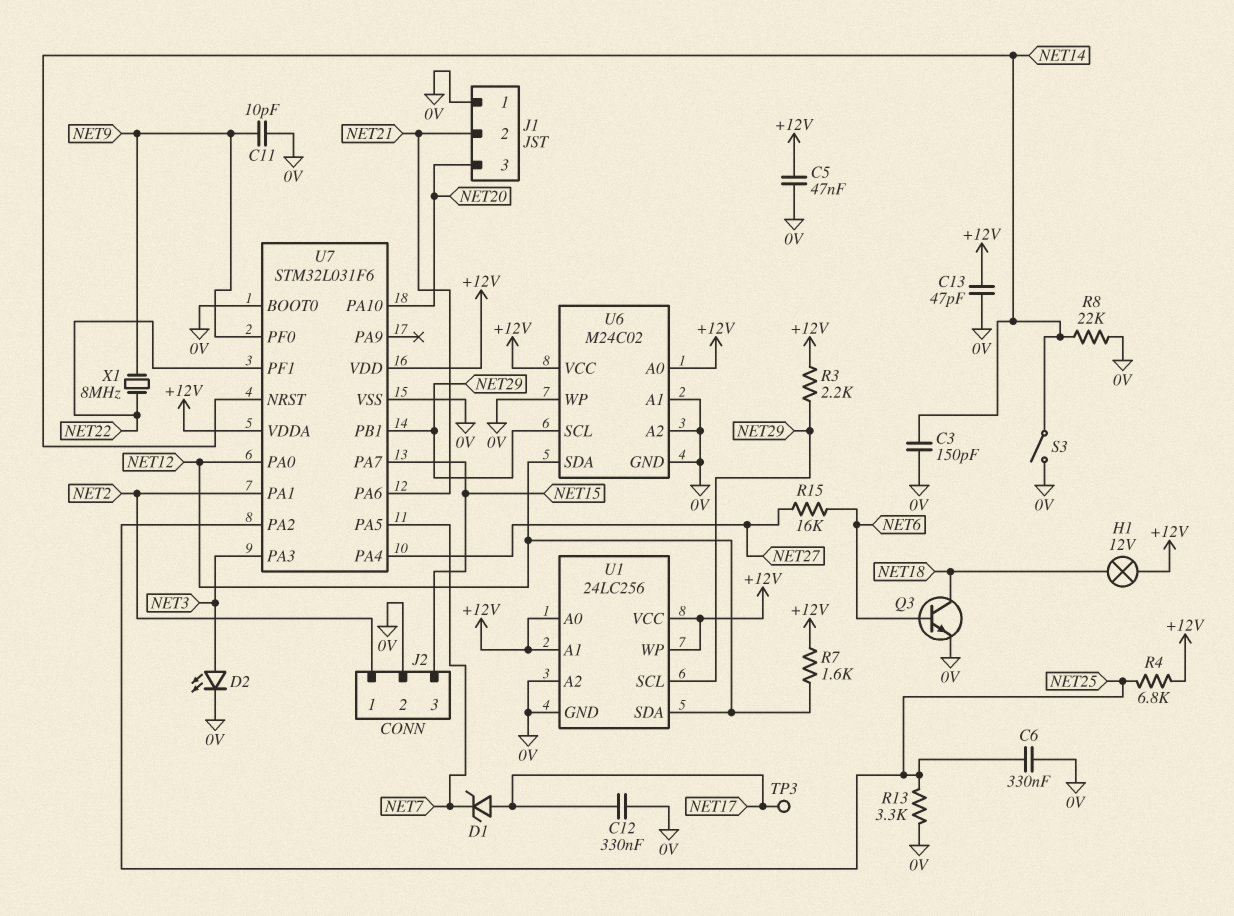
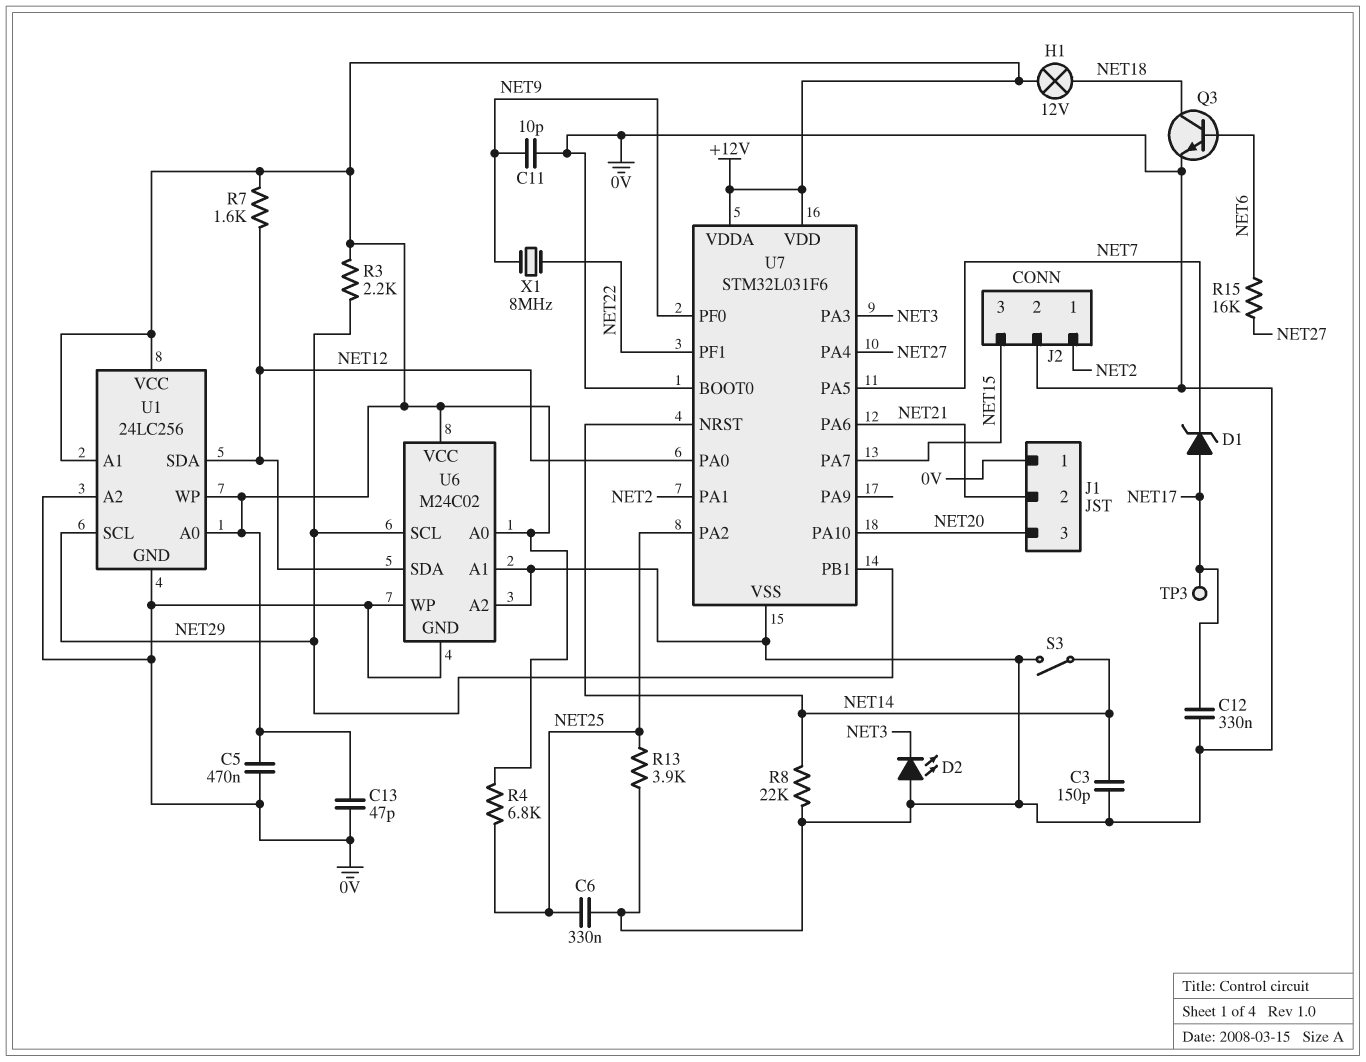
C5: 47nF (+12V, 0V) -> 470nF (+12V, 0V)
D2: LED (A NET3, K 0V) -> LED (A 0V, K NET3)
R13: 3.3k (0V, NET25) -> 3.9k (0V, NET25)

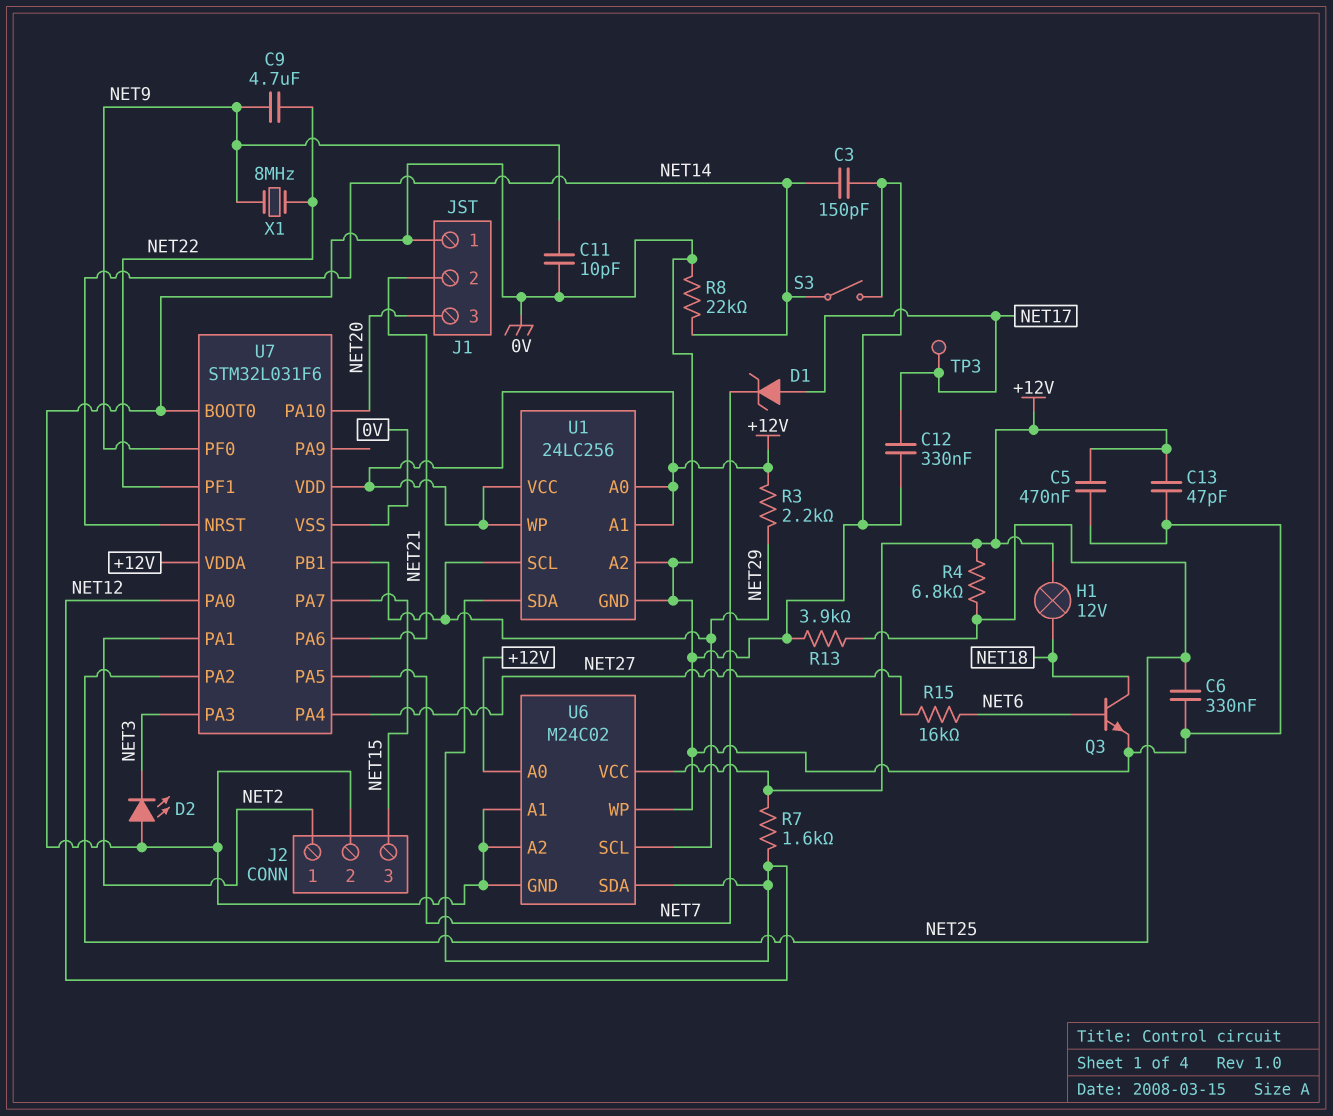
C9: none -> 4.7uF (NET9, NET22)

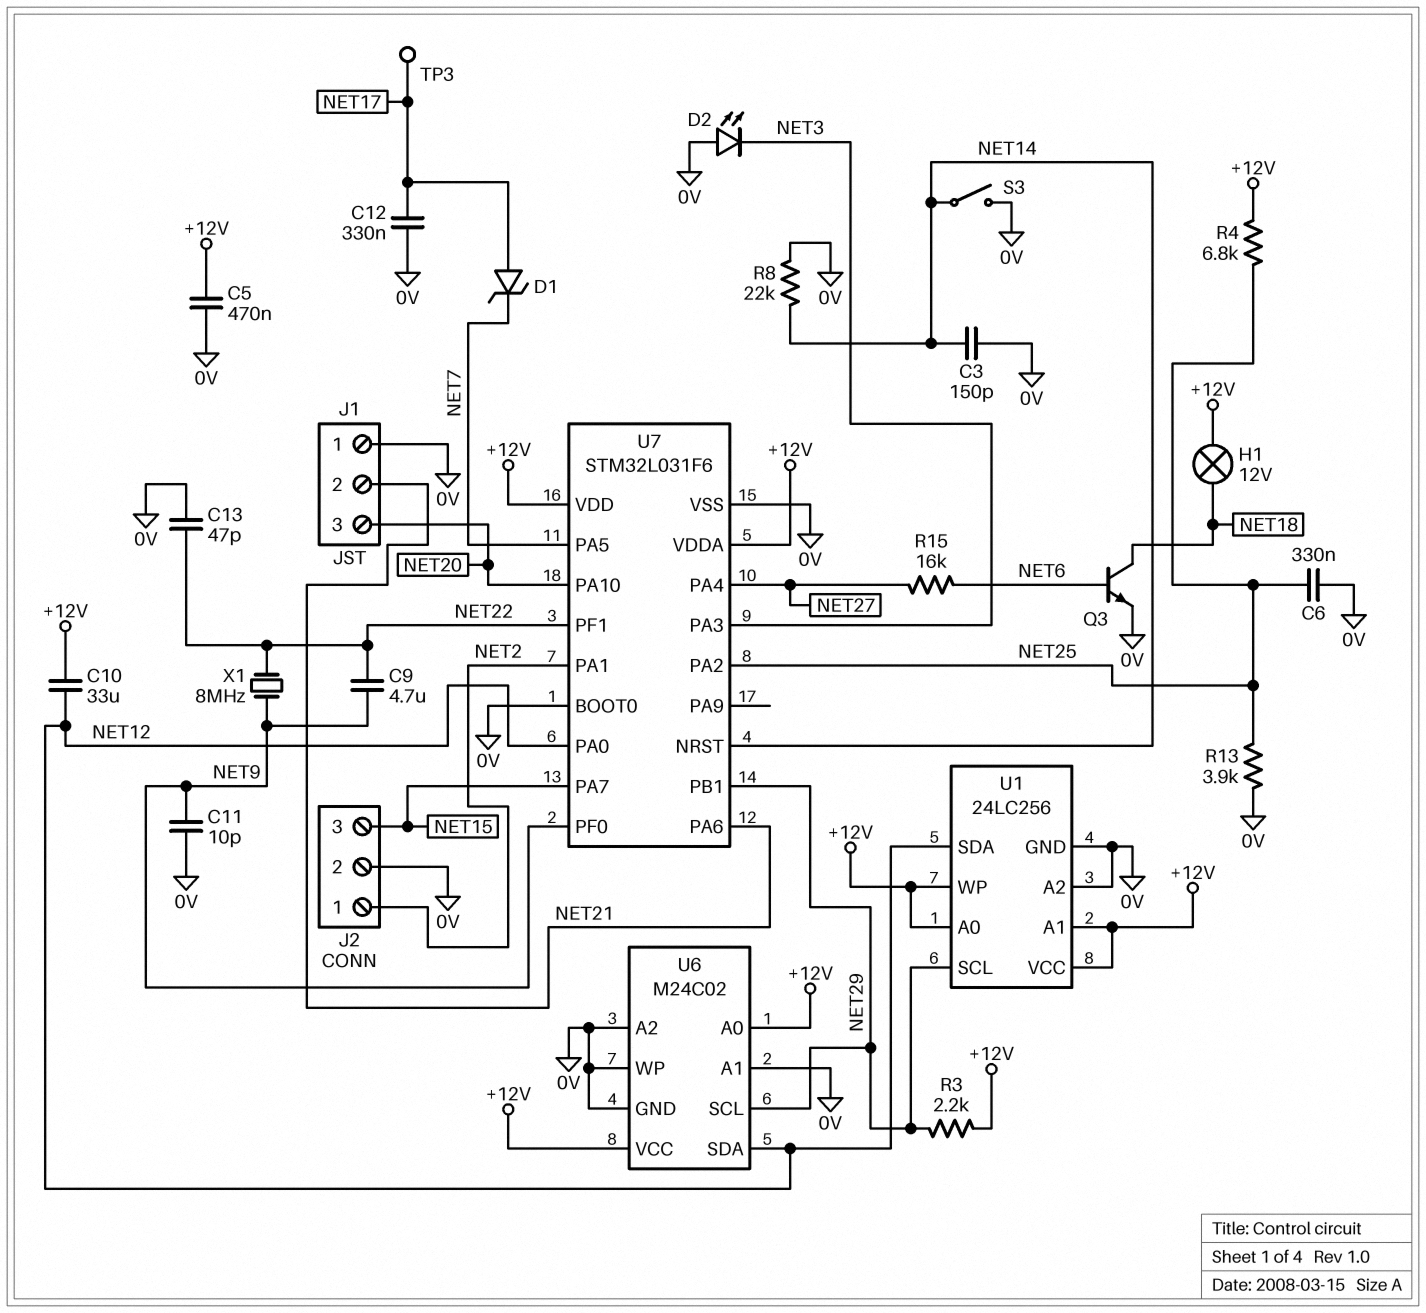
C10: none -> 33uF (+12V, NET12)
C13: 47pF (+12V, 0V) -> 47pF (0V, NET22)
R7: 1.6k (+12V, NET12) -> none

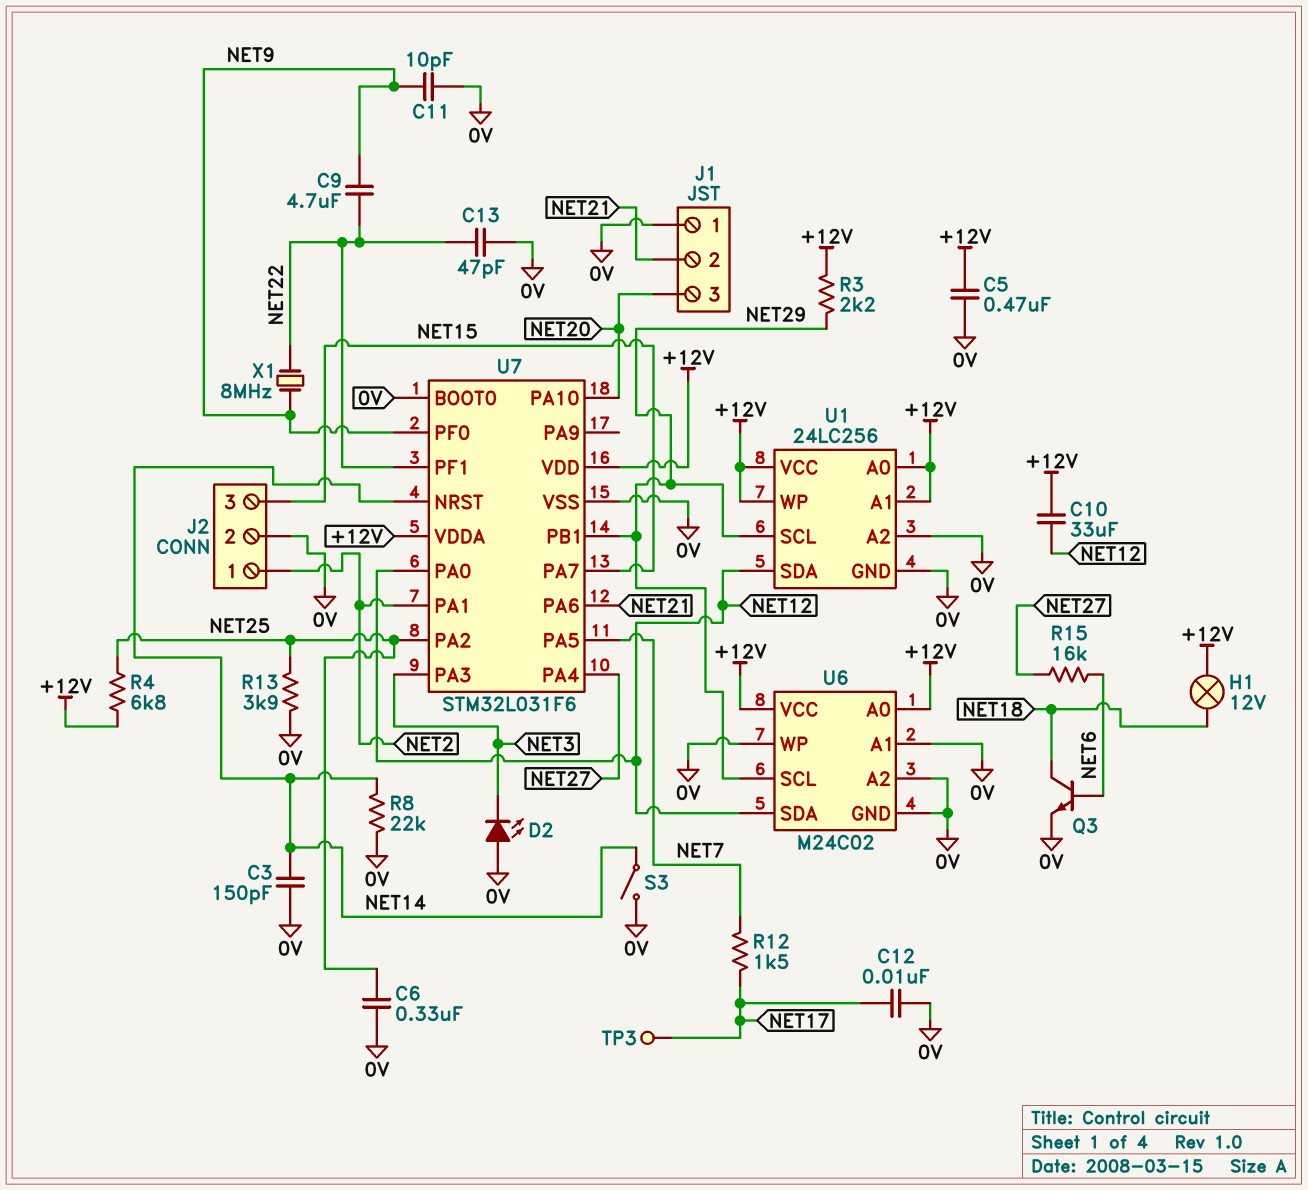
C12: 330nF (0V, NET17) -> 10nF (0V, NET17)
D1: zener (A NET17, K NET7) -> none
R12: none -> 1.5k (NET7, NET17)

